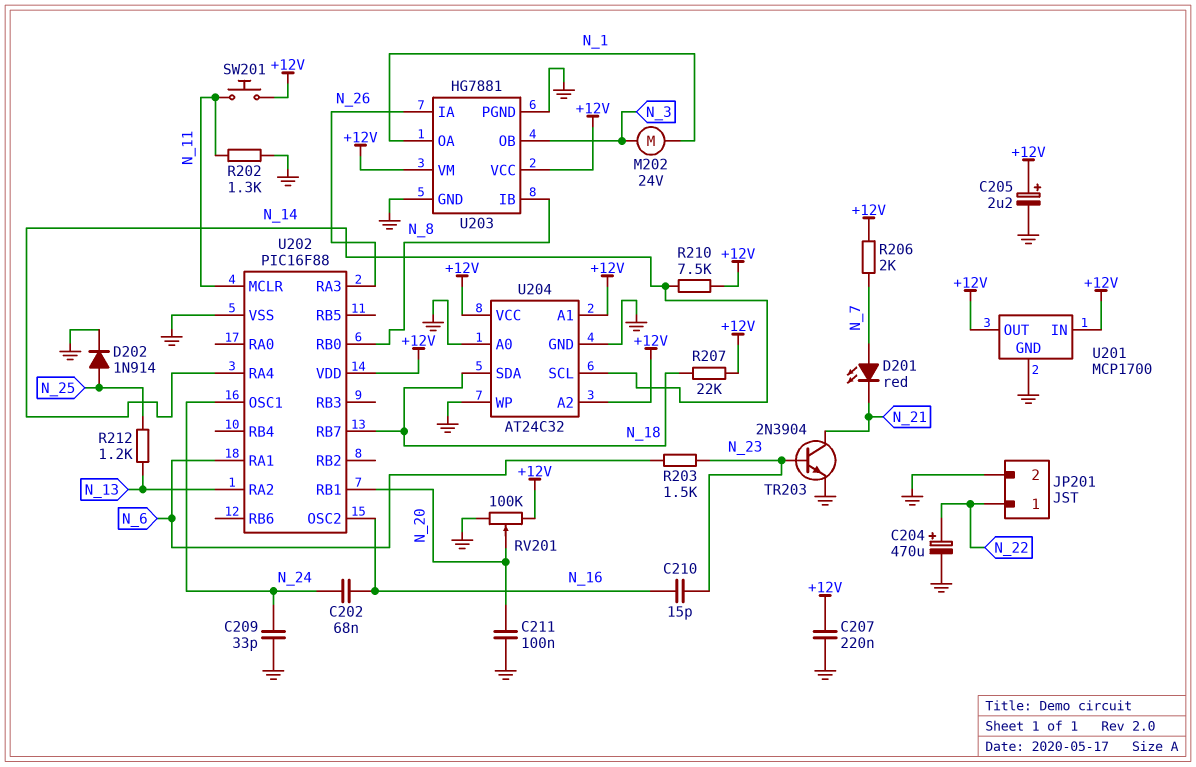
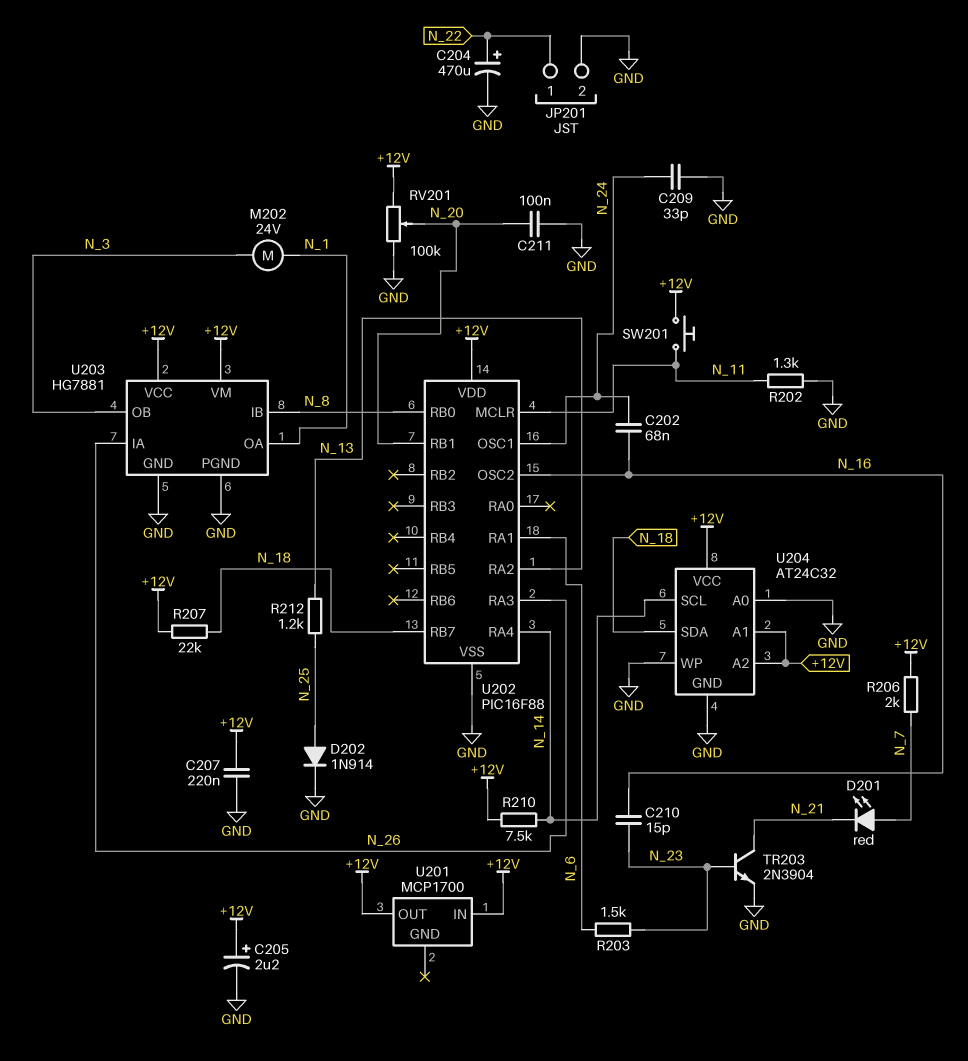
U201 pin GND: GND -> none

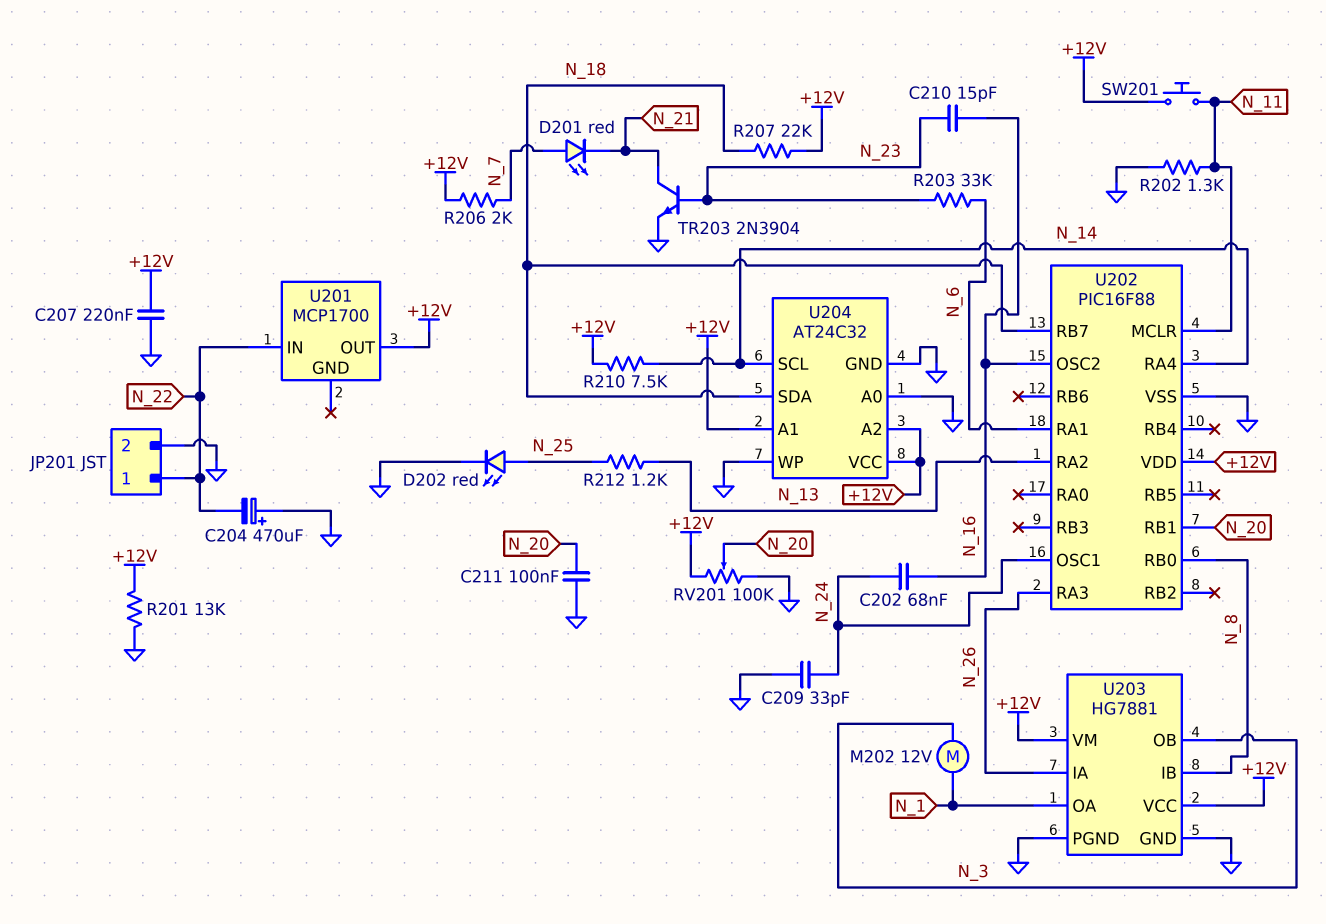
C204: 470uF (plus N_22, minus GND) -> 470uF (plus GND, minus N_22)
C205: 2.2uF (plus +12V, minus GND) -> none
D202: diode 1N914 (A N_25, K GND) -> LED red (A N_25, K GND)
M202: motor 24V (N_1, N_3) -> motor 12V (N_1, N_3)
R201: none -> 13k (+12V, GND)
R203: 1.5k (N_6, N_23) -> 33k (N_6, N_23)
U201 pin IN: +12V -> N_22

